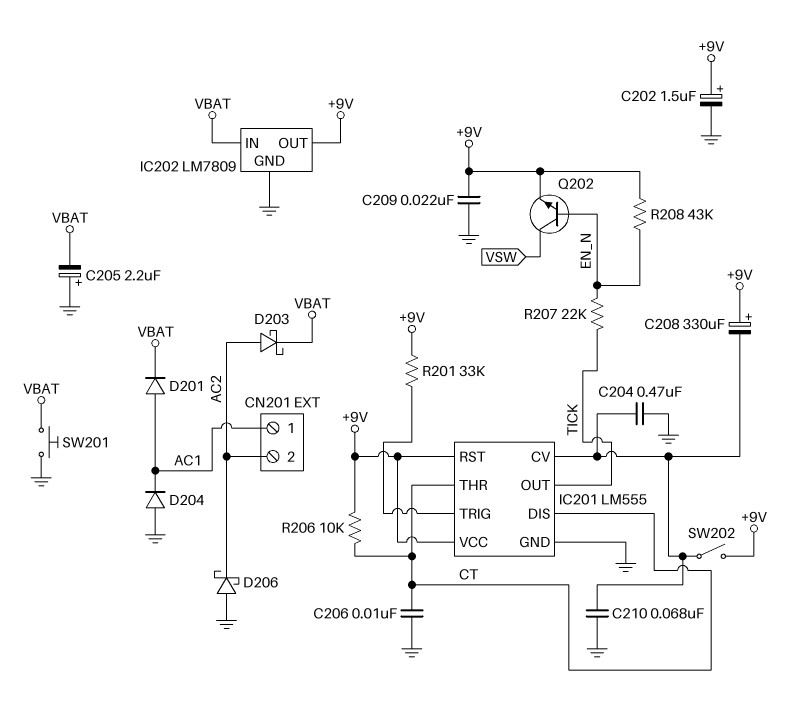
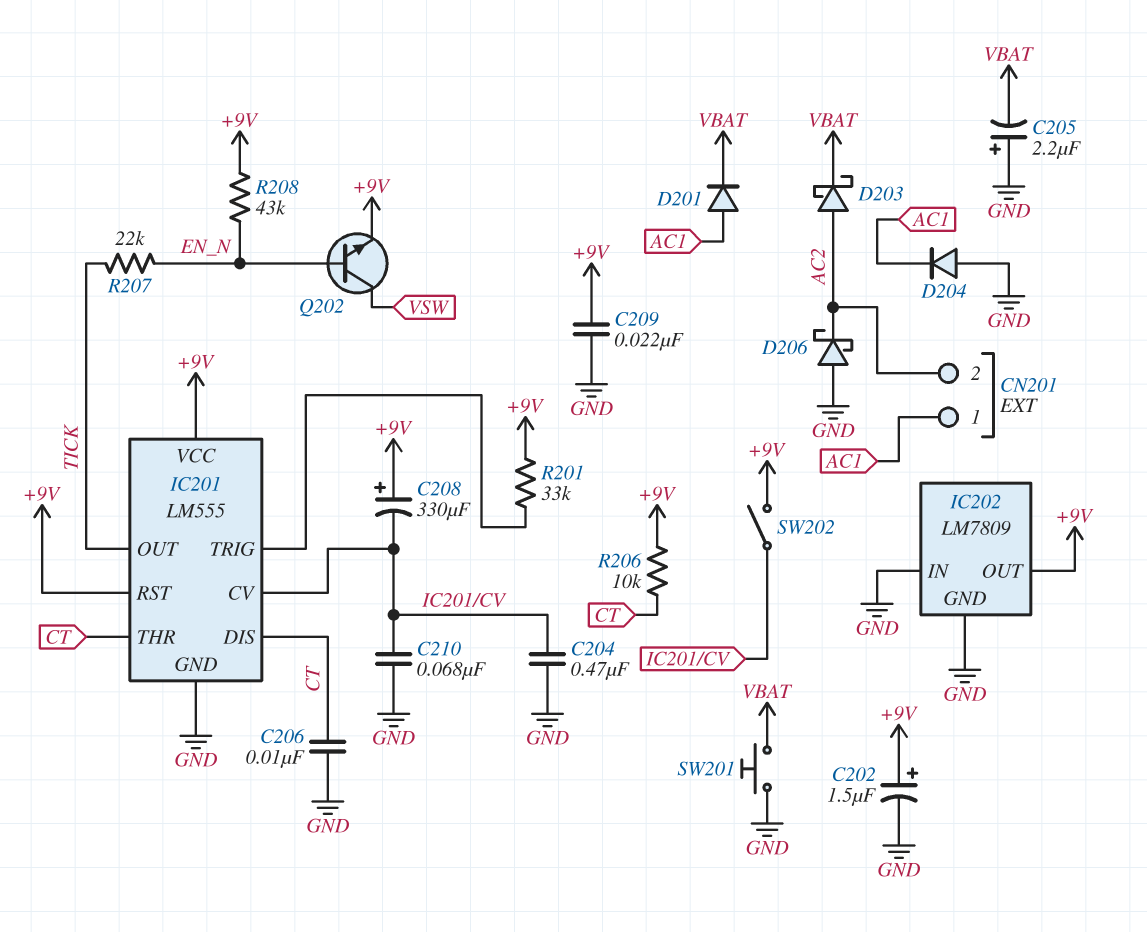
IC202 pin IN: VBAT -> GND

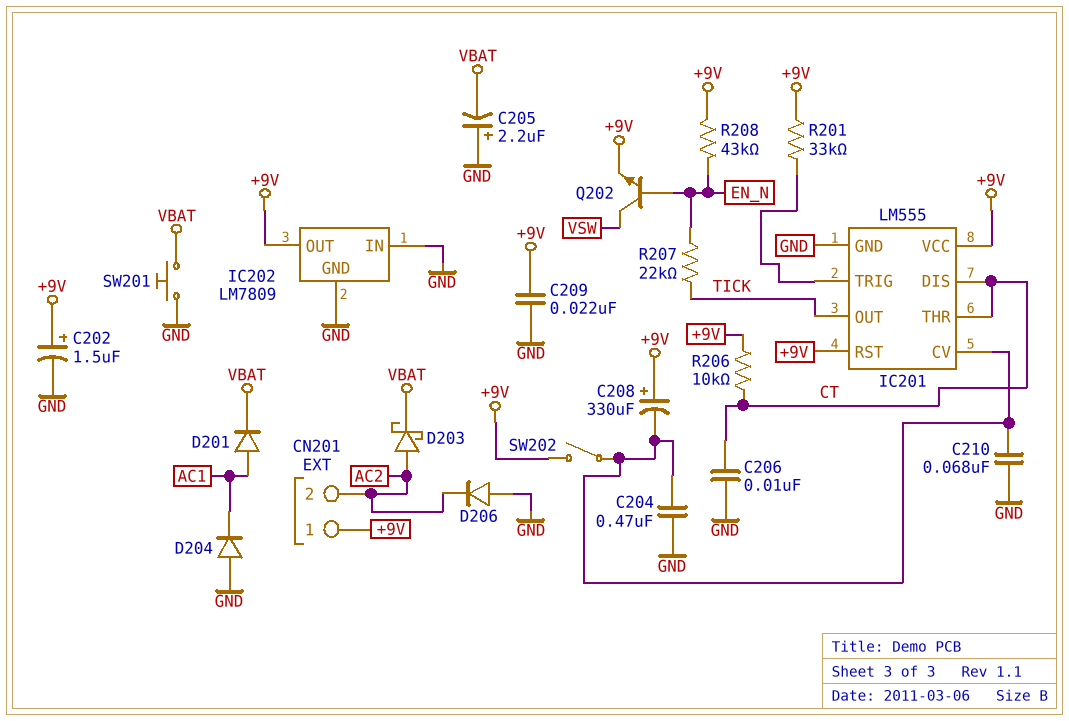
CN201 pin 1: AC1 -> +9V
D206: schottky (A GND, K AC2) -> diode (A GND, K AC2)

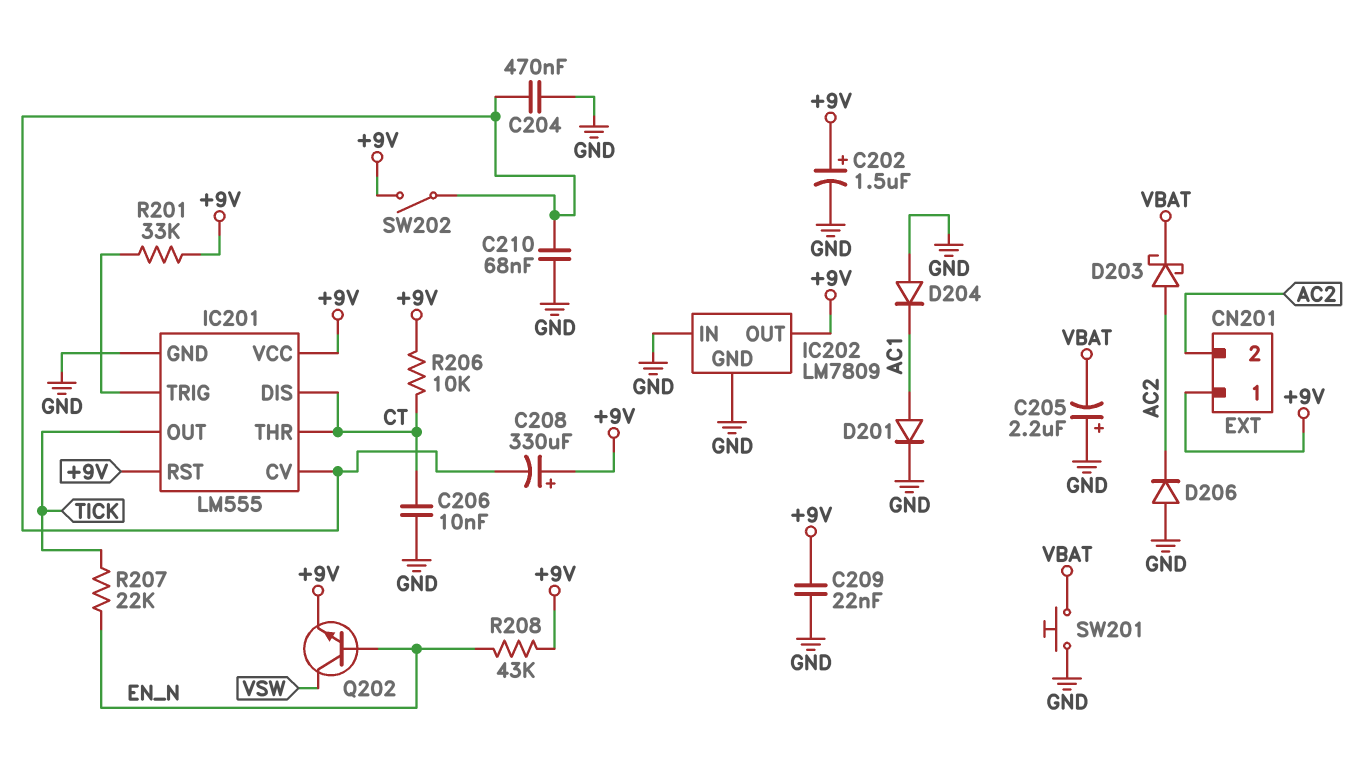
D201: diode (A AC1, K VBAT) -> diode (A AC1, K GND)

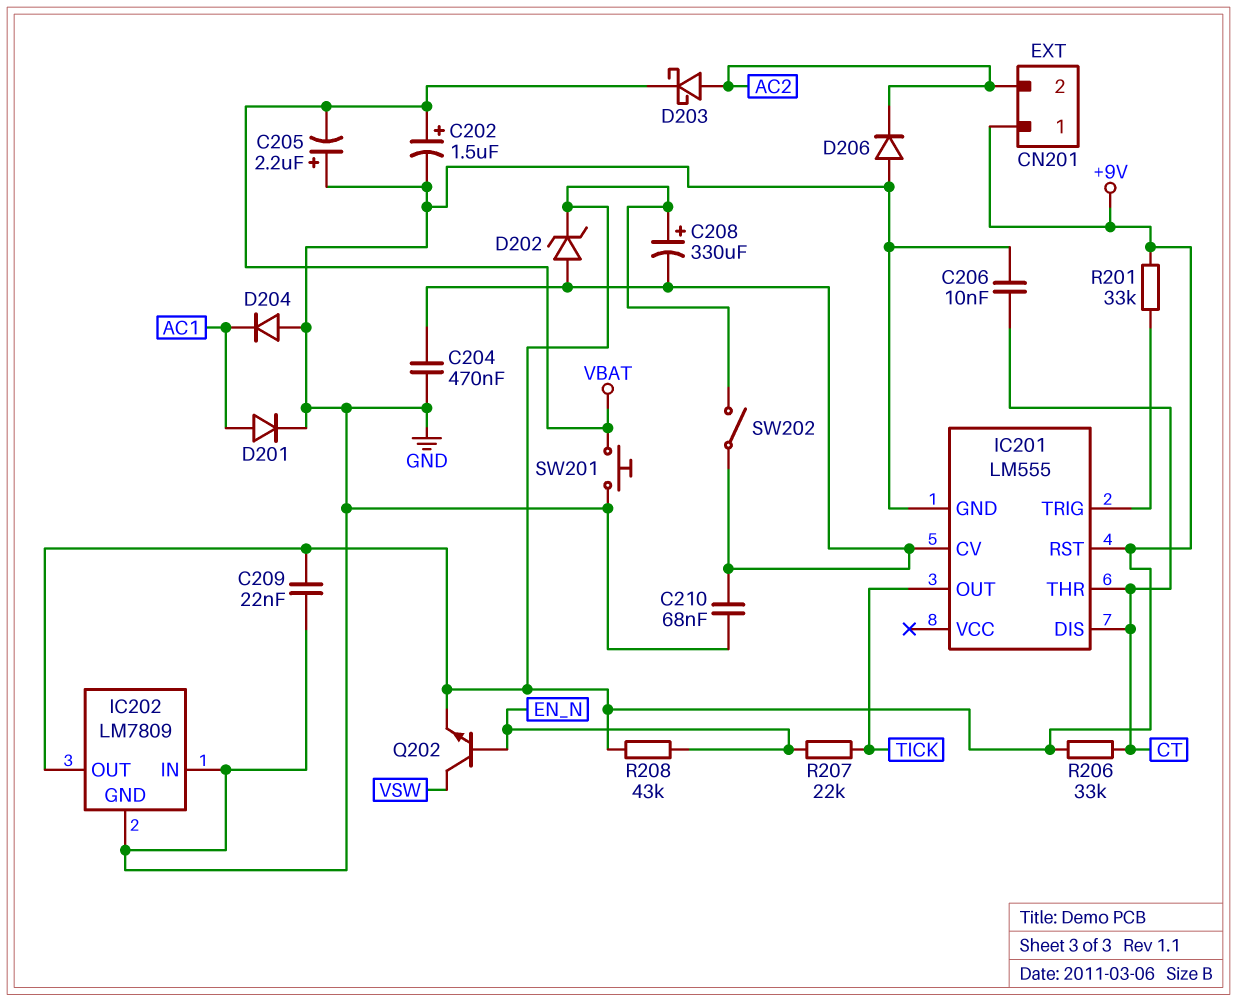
C202: 1.5uF (plus +9V, minus GND) -> 1.5uF (plus VBAT, minus GND)
D202: none -> zener (A IC201/CV, K +9V)
IC201 pin VCC: +9V -> none
R206: 10k (+9V, CT) -> 33k (+9V, CT)

